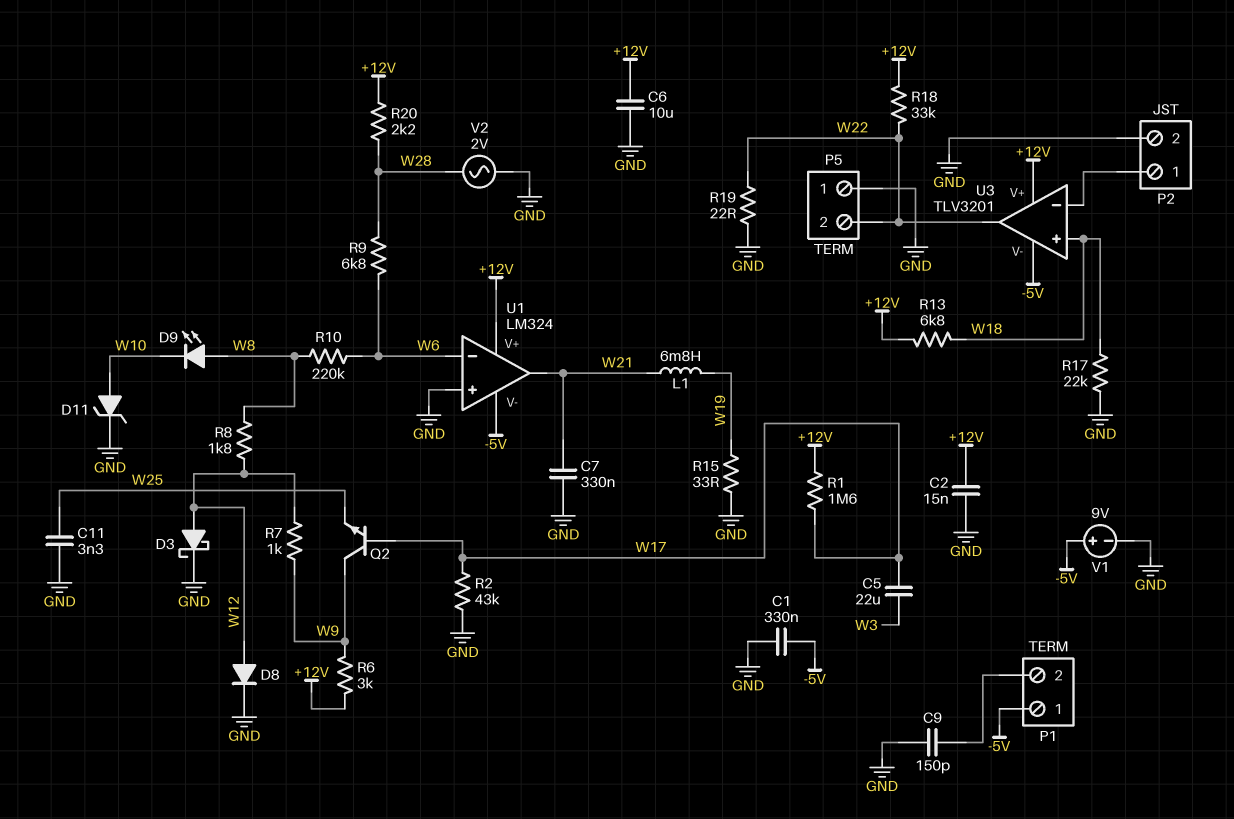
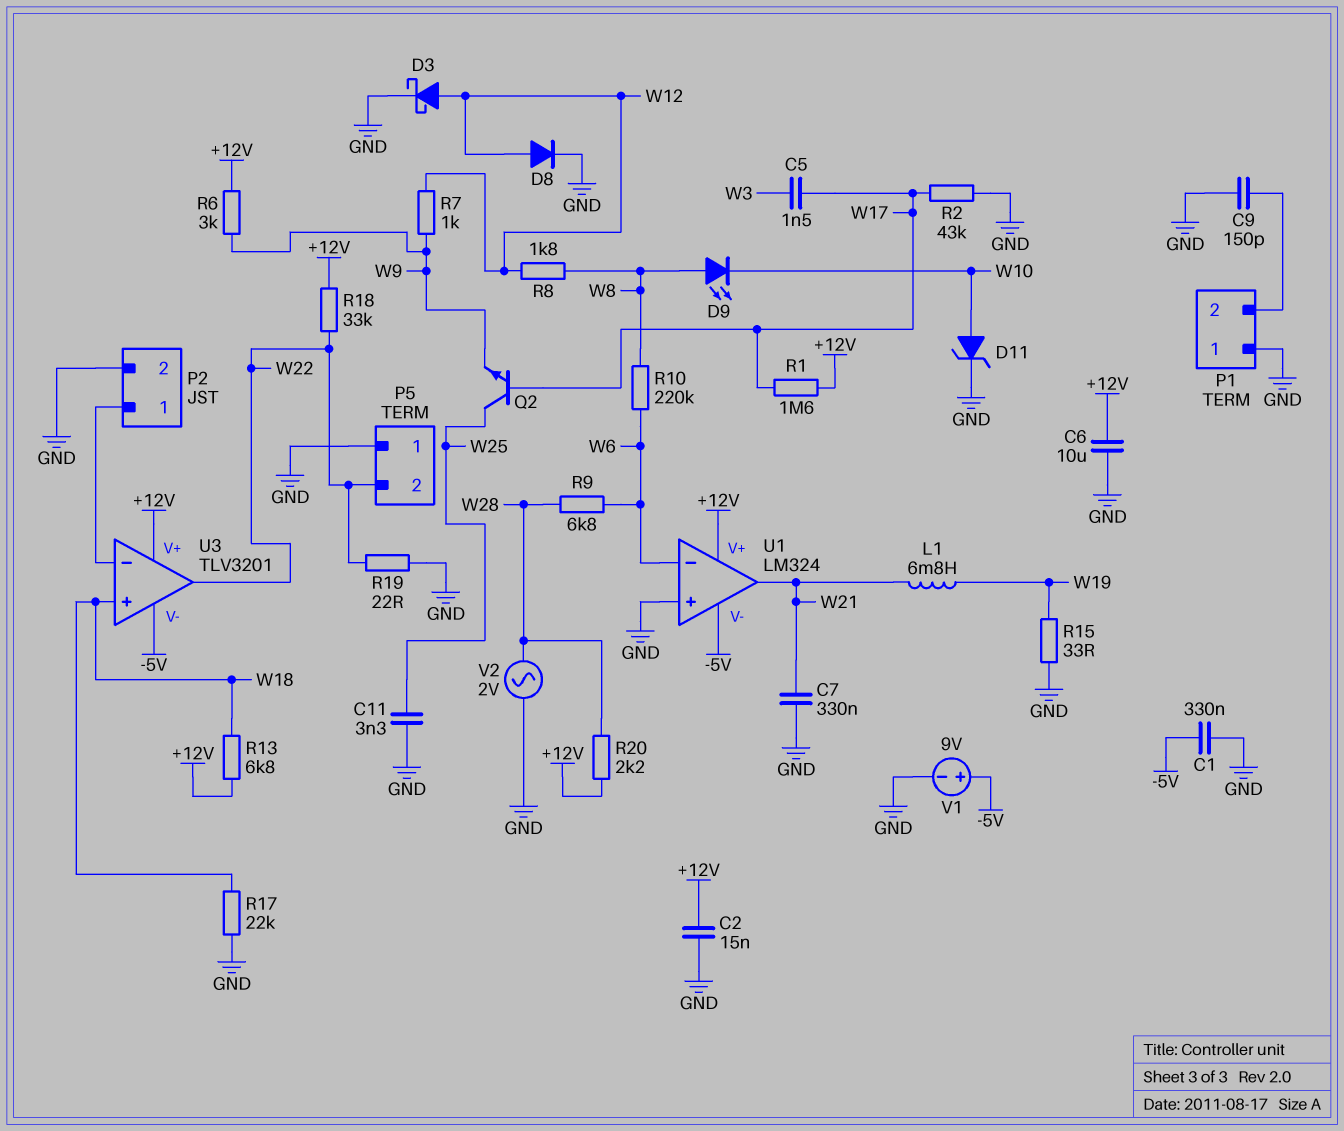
C5: 22uF (W3, W17) -> 1.5nF (W3, W17)
P1 pin 1: -5V -> GND
Q2: NPN (B W17, C W9, E W25) -> NPN (B W17, C W25, E W9)

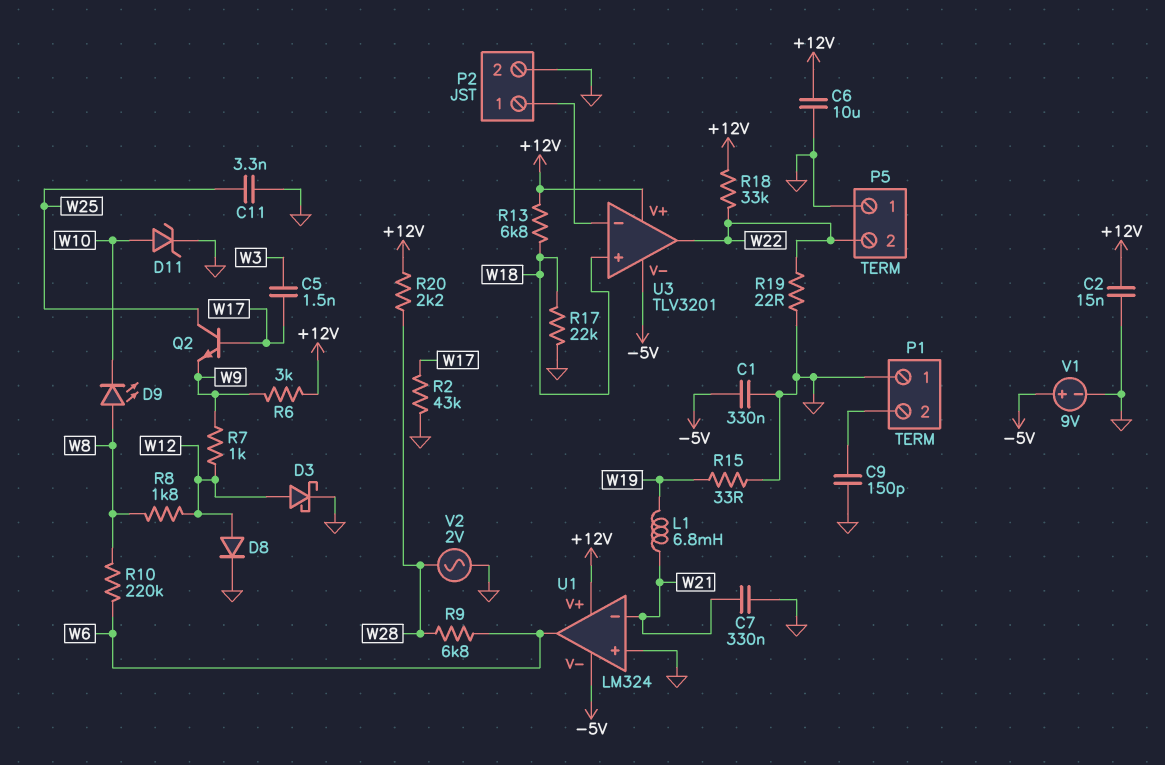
R1: 1.6M (+12V, W17) -> none
U1 pin in-: W6 -> W21
U1 pin out: W21 -> W6

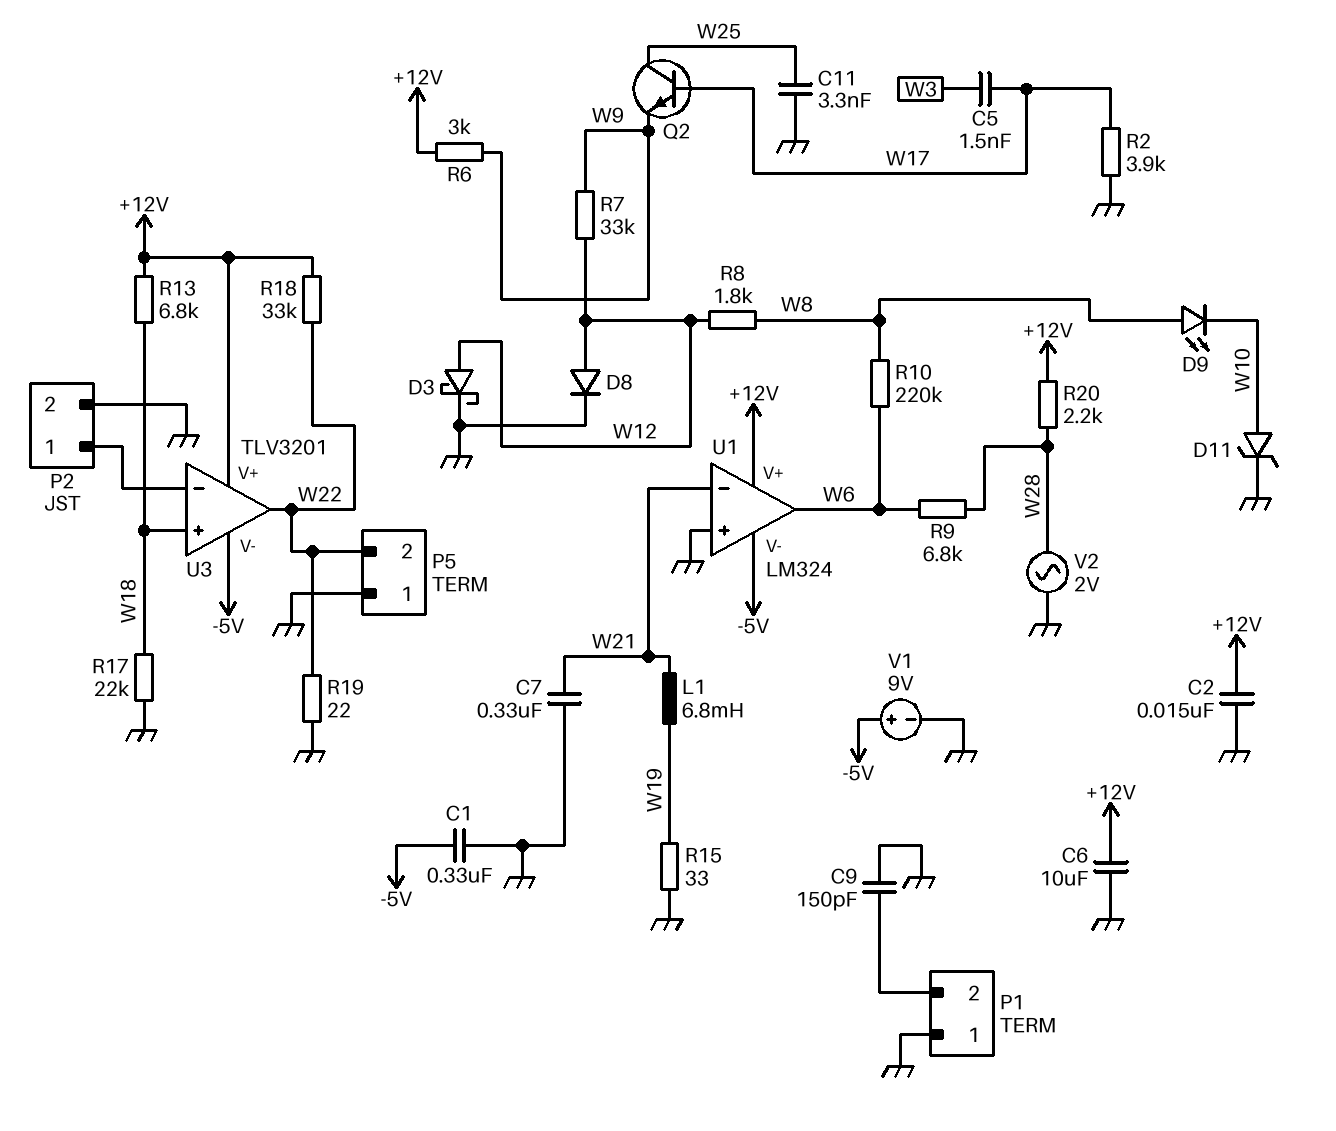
R2: 43k (GND, W17) -> 3.9k (GND, W17)
R7: 1k (W9, W12) -> 33k (W9, W12)

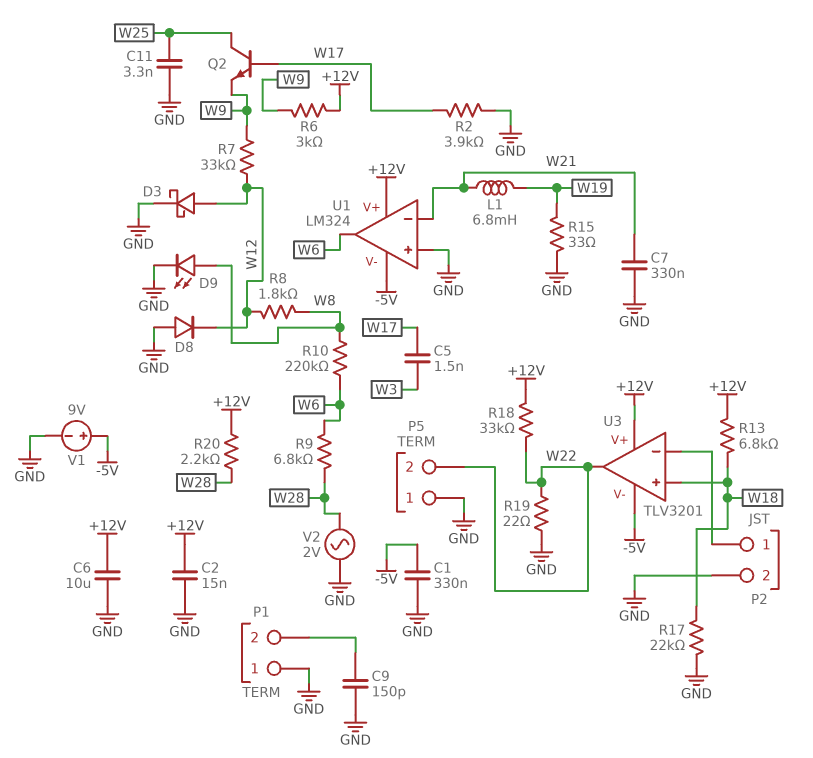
D8: diode (A W12, K GND) -> diode (A GND, K W12)
D9: LED (A W8, K W10) -> LED (A W8, K GND)
D11: zener (A W10, K GND) -> none

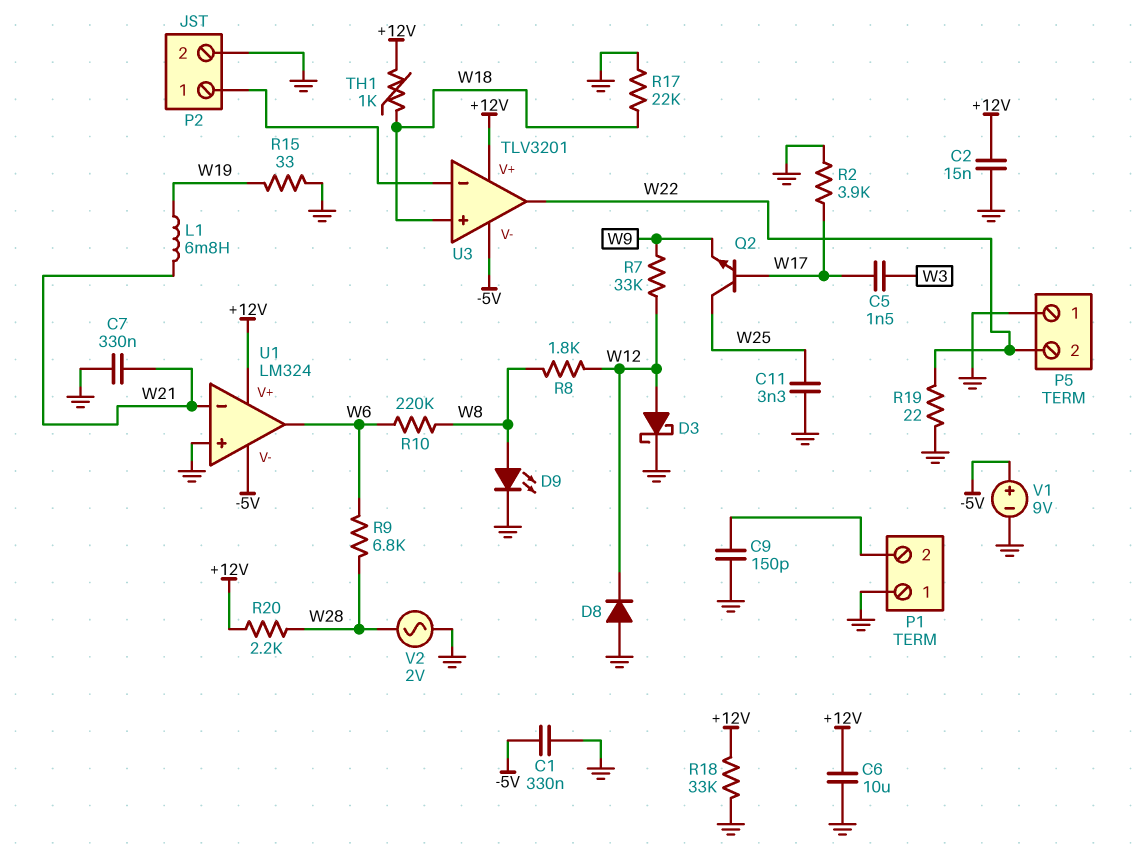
R6: 3k (+12V, W9) -> none
R13: 6.8k (+12V, W18) -> none
R18: 33k (+12V, W22) -> 33k (+12V, GND)
TH1: none -> 1k (+12V, W18)

